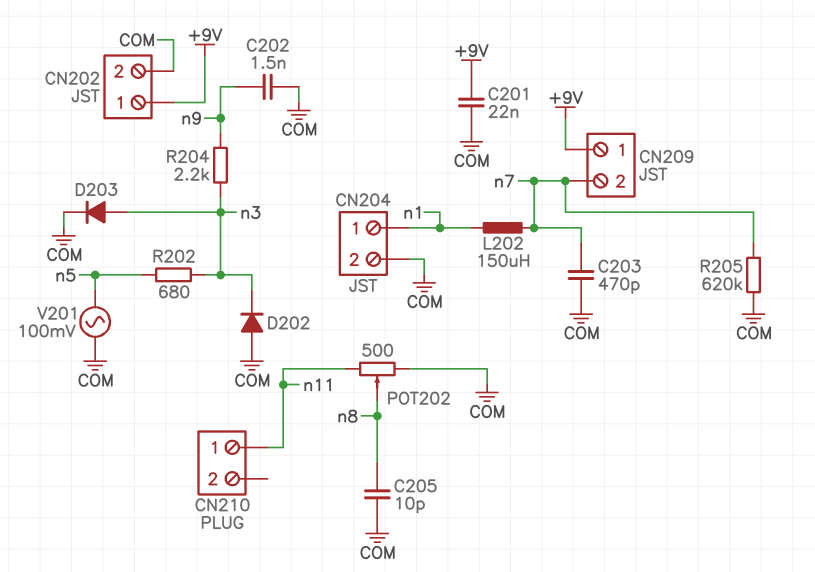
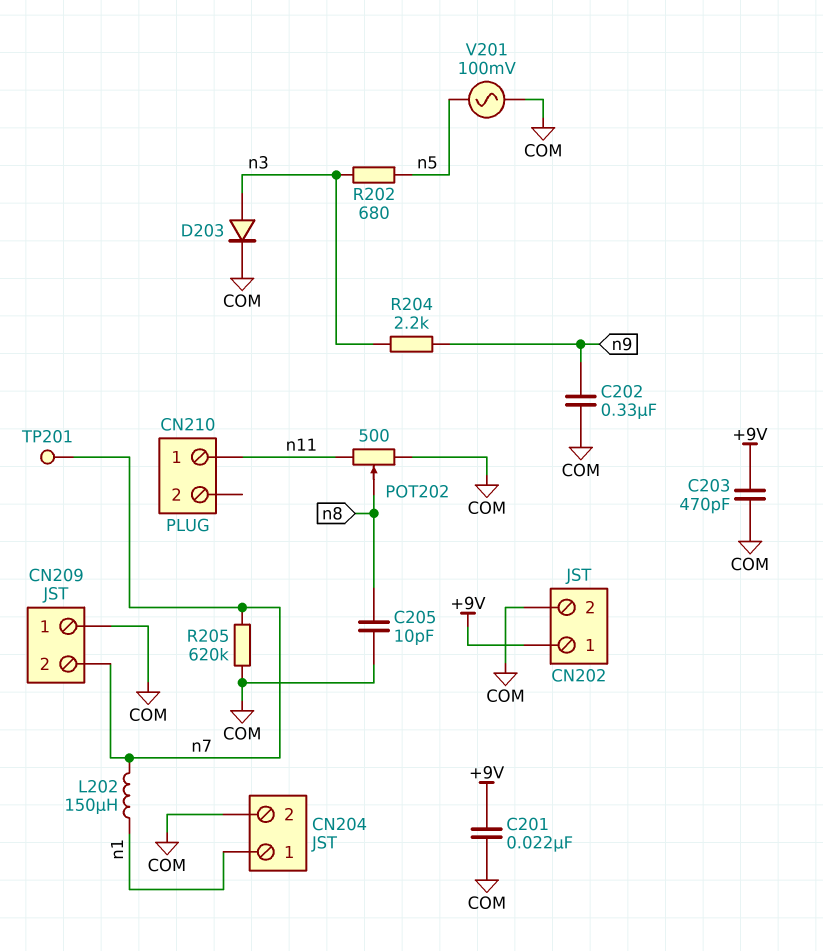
C202: 1.5nF (COM, n9) -> 330nF (COM, n9)
C203: 470pF (COM, n7) -> 470pF (+9V, COM)
CN209 pin 1: +9V -> COM
D202: diode (A COM, K n3) -> none
TP201: none -> test point (n7)

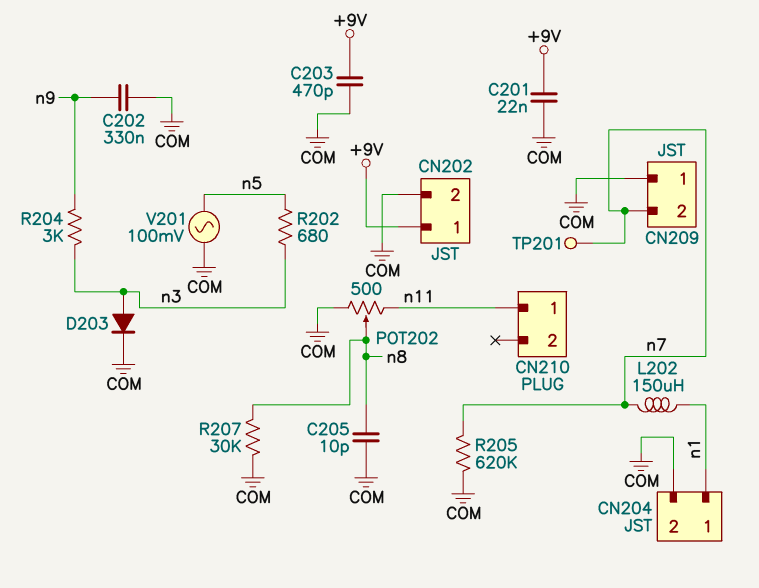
R204: 2.2k (n3, n9) -> 3k (n3, n9)
R207: none -> 30k (COM, n8)

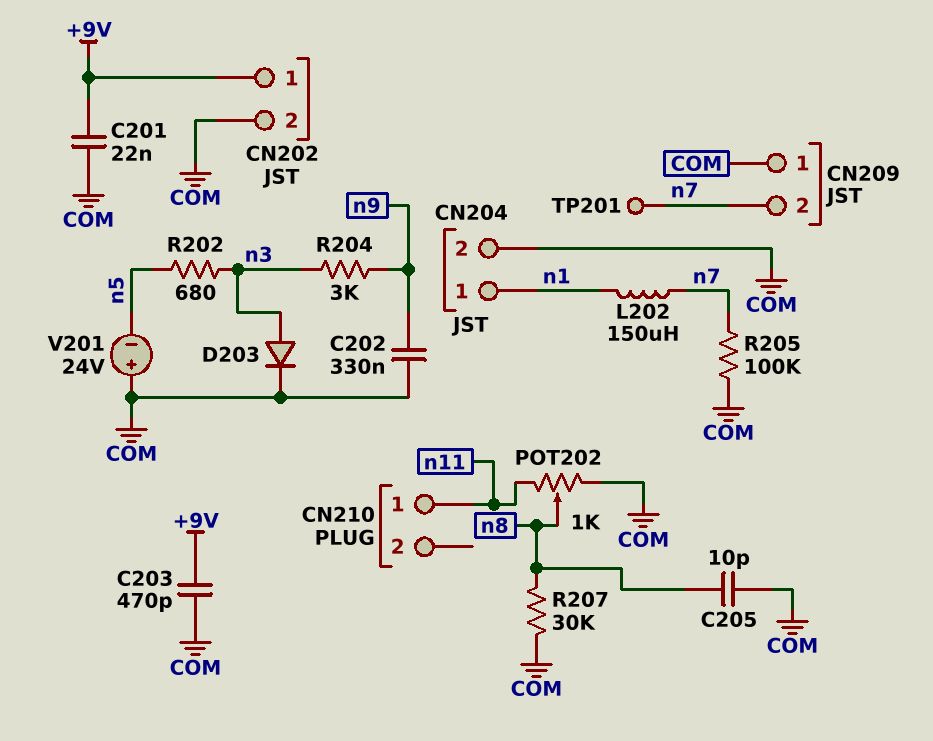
POT202: 500 (COM, n11, wiper n8) -> 1k (COM, n11, wiper n8)
R205: 620k (COM, n7) -> 100k (COM, n7)
V201: AC 100mV (COM, n5) -> 24V (plus COM, minus n5)

